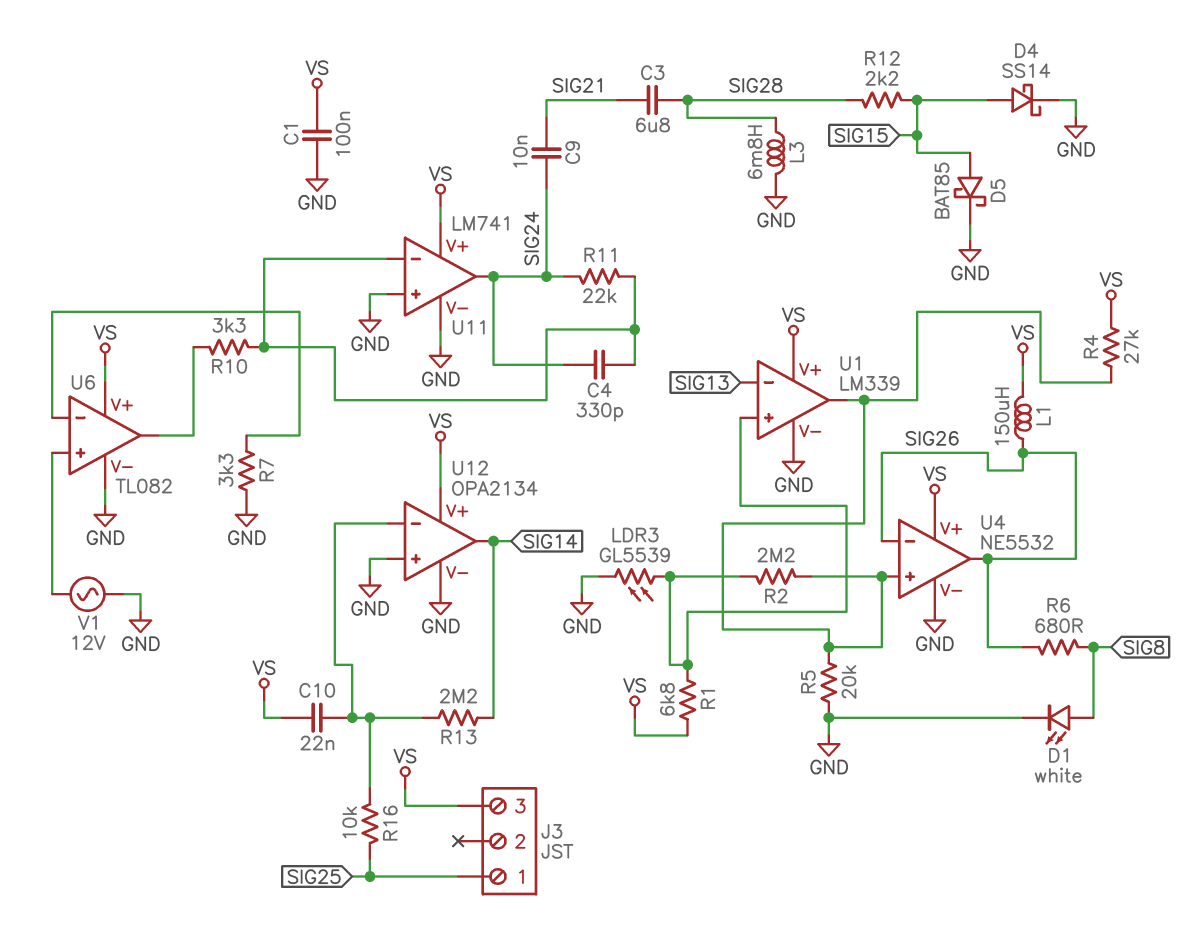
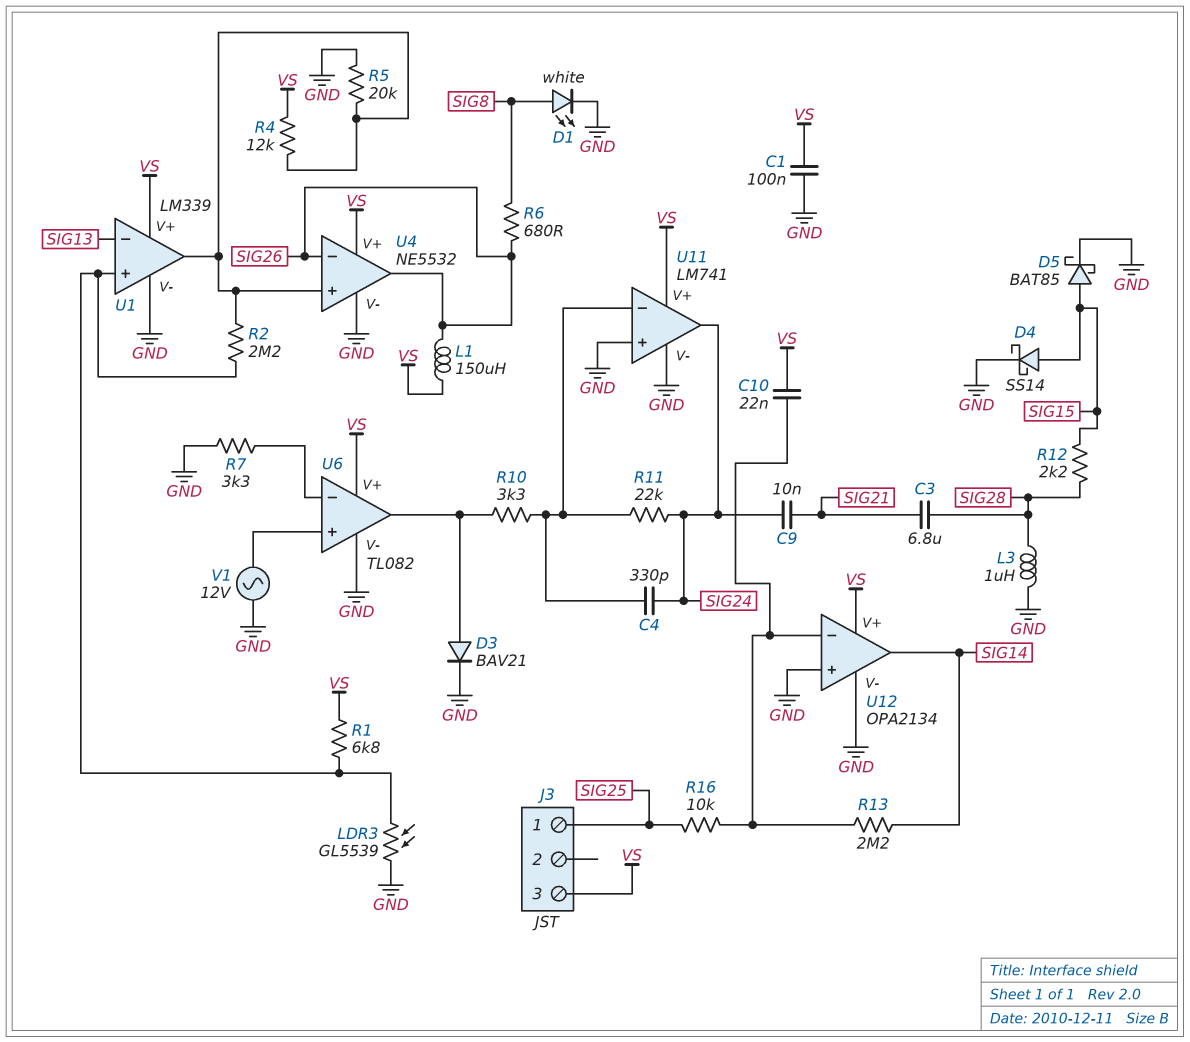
D3: none -> diode BAV21 (A U6/out, K GND)
L3: 6.8mH (GND, SIG28) -> 1uH (GND, SIG28)
R4: 27k (U1/out, VS) -> 12k (U1/out, VS)

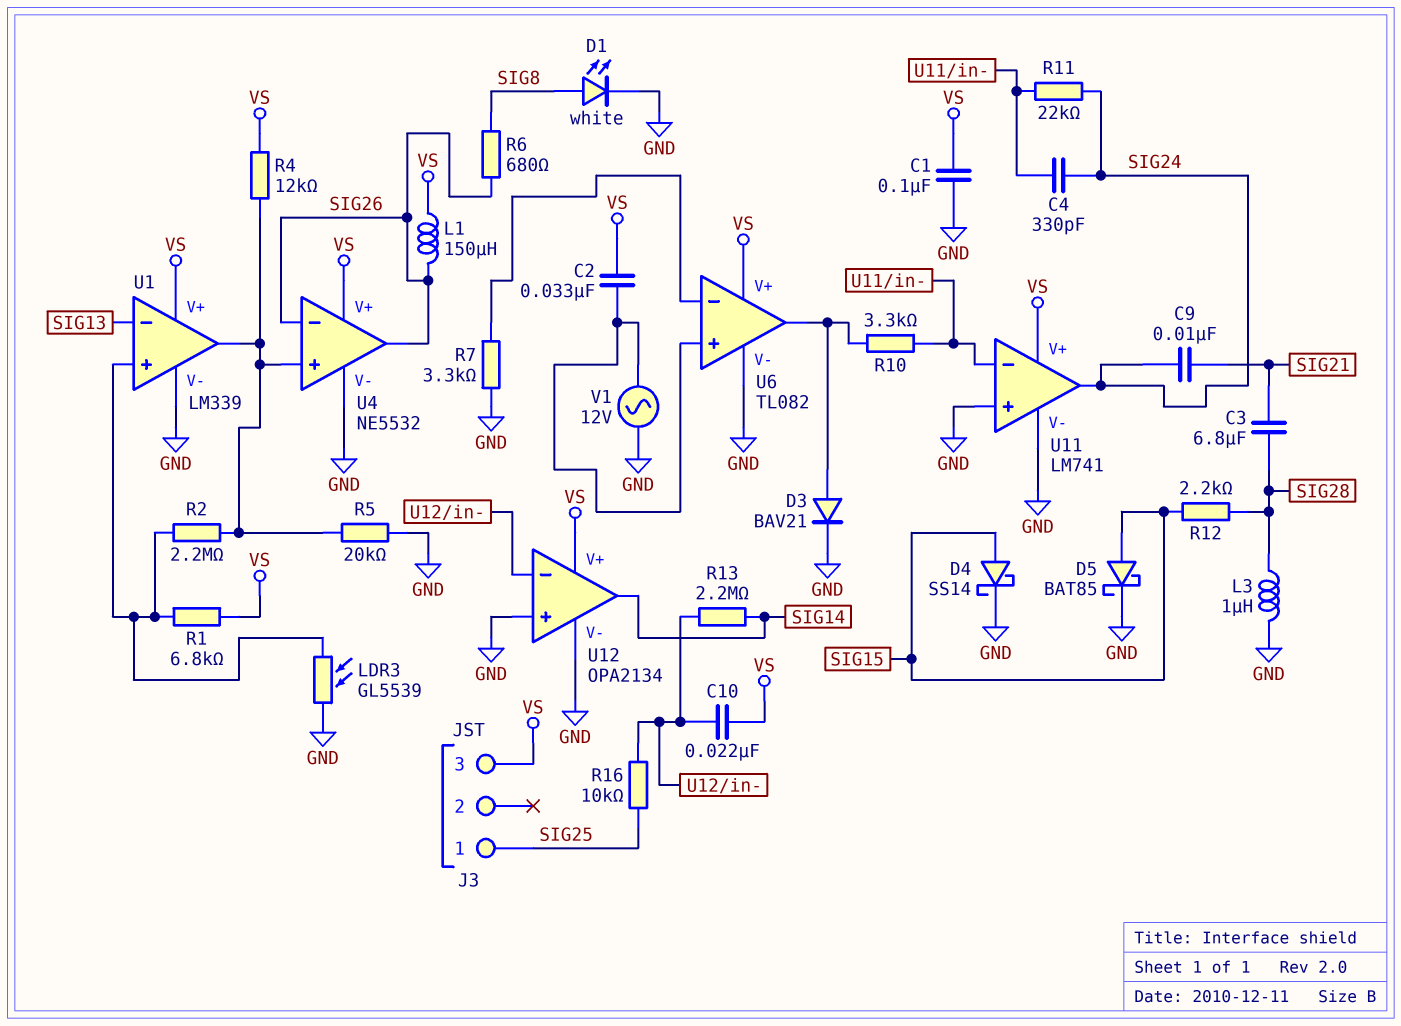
C2: none -> 33nF (U6/in+, VS)

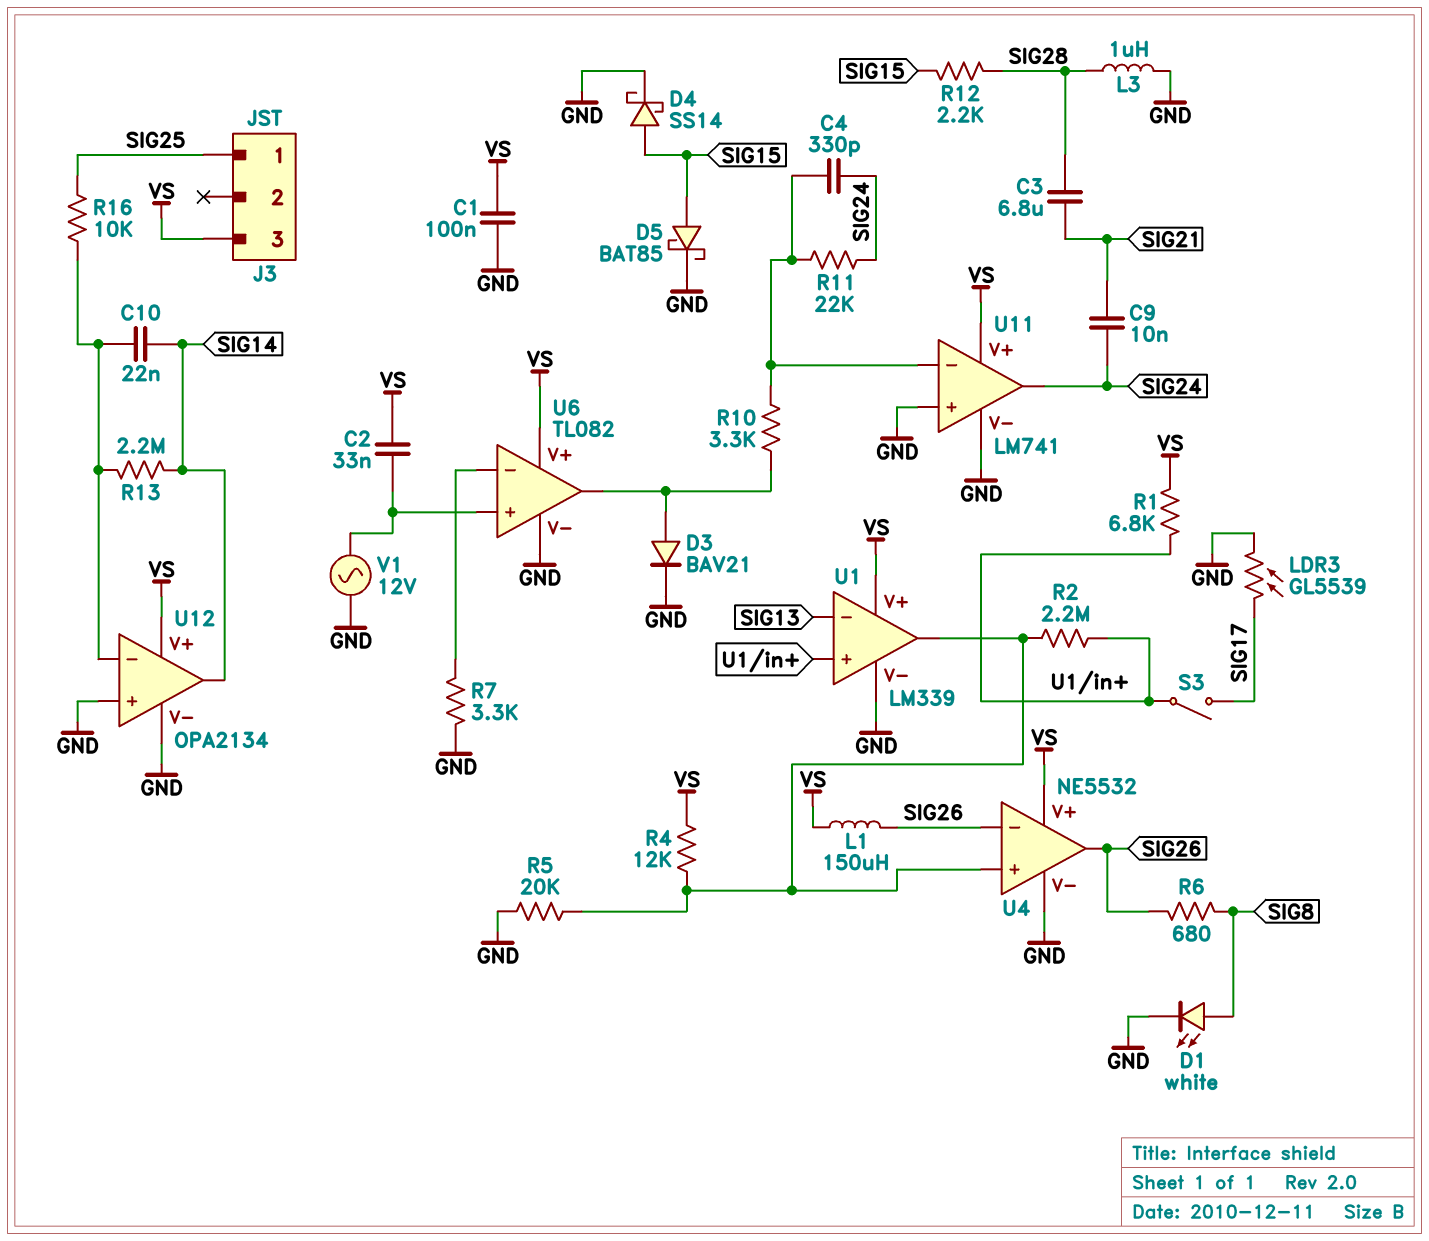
C10: 22nF (U12/in-, VS) -> 22nF (SIG14, U12/in-)
LDR3: GL5539 (GND, U1/in+) -> GL5539 (GND, SIG17)
S3: none -> switch (SIG17, U1/in+)

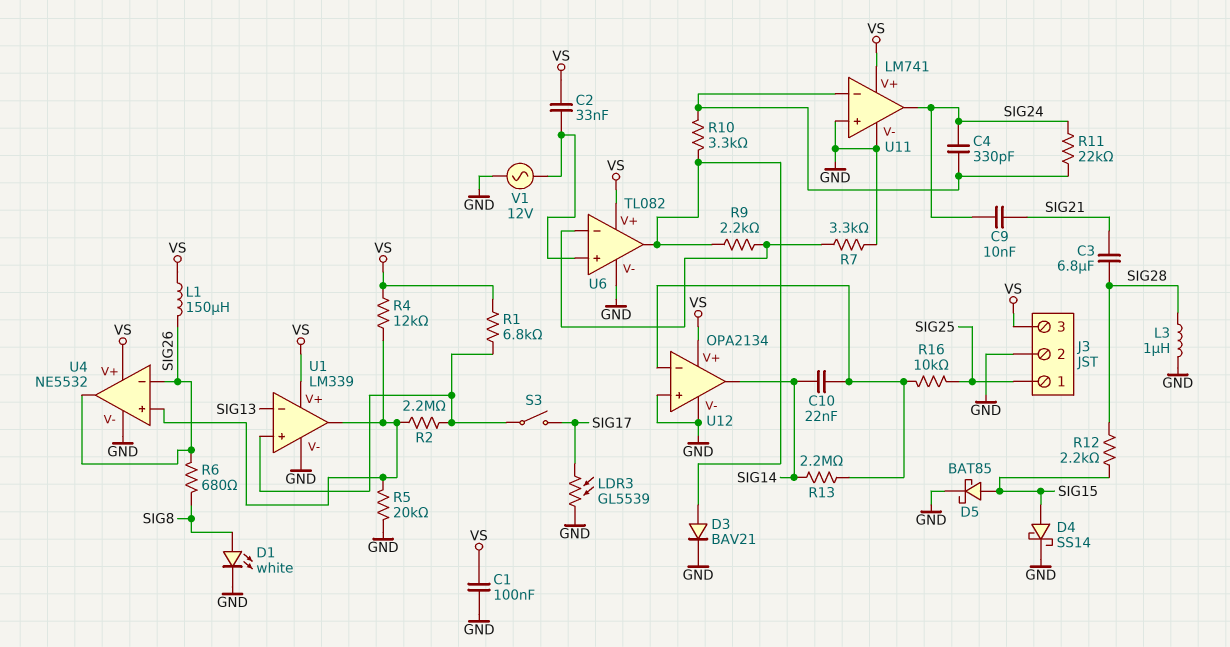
J3 pin 2: none -> GND
R9: none -> 2.2k (U6/in-, U6/out)

